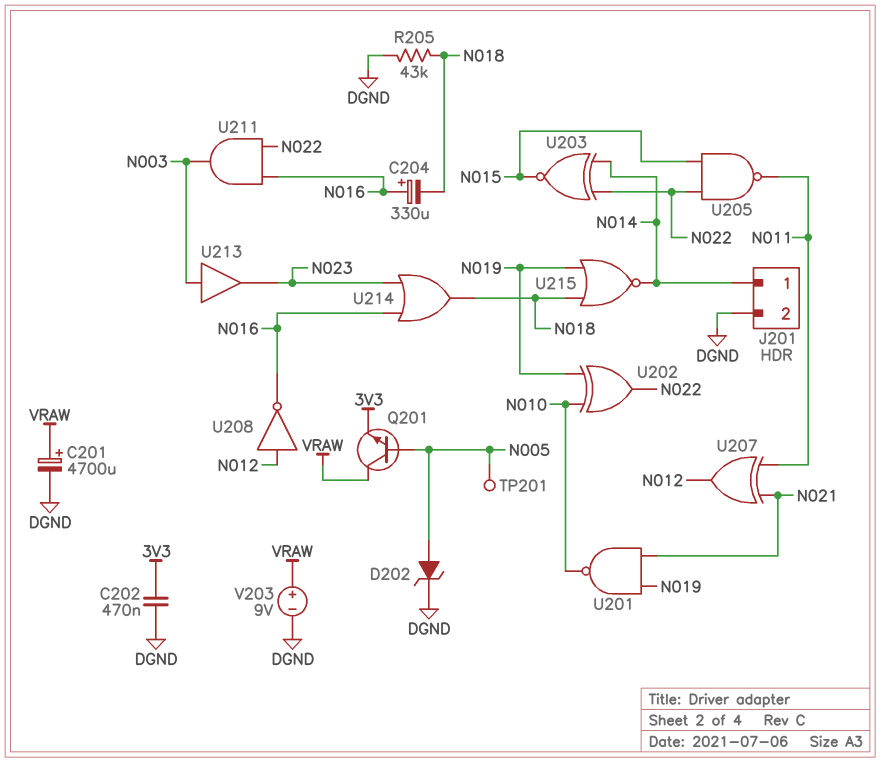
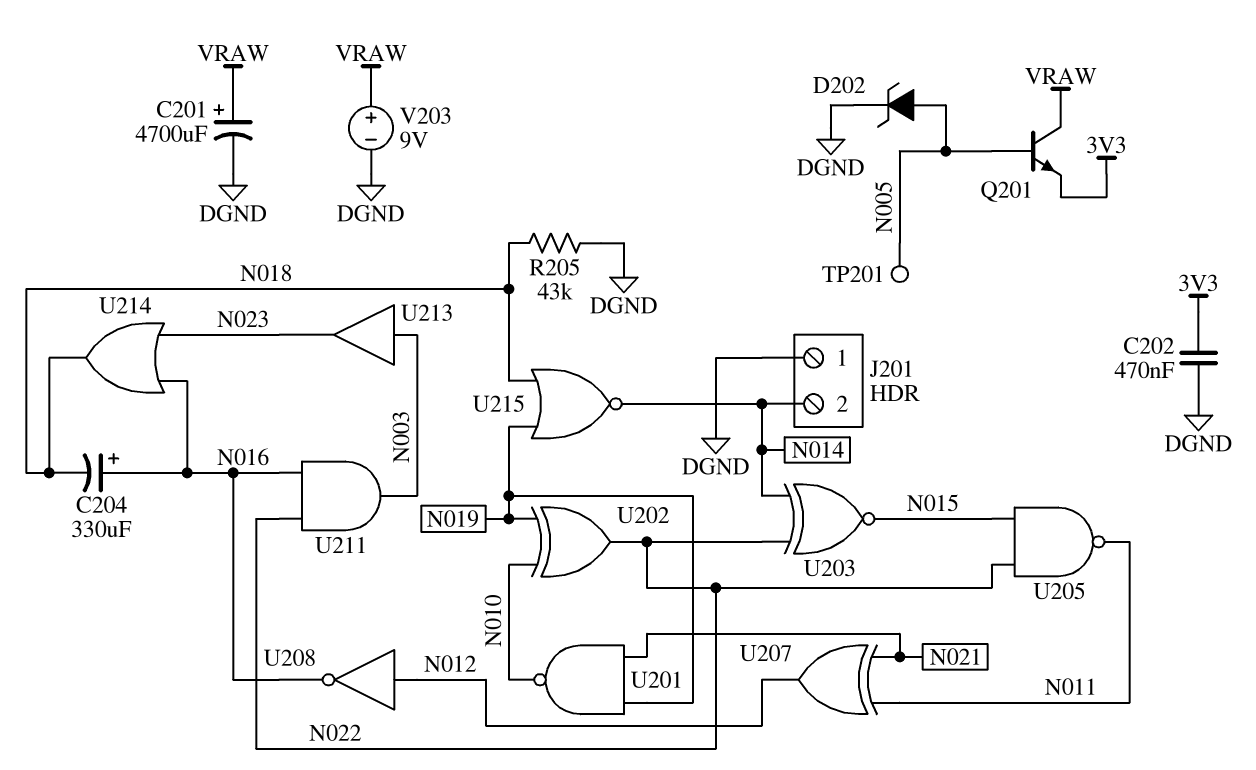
J201 pin 1: N014 -> DGND
J201 pin 2: DGND -> N014

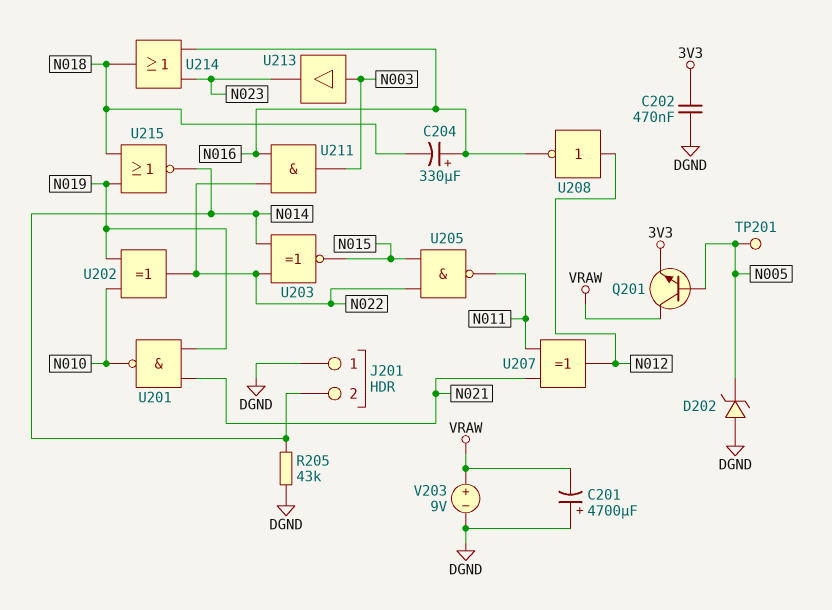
C201: 4700uF (plus VRAW, minus DGND) -> 4700uF (plus DGND, minus VRAW)
D202: zener (A N005, K DGND) -> zener (A DGND, K N005)
R205: 43k (DGND, N018) -> 43k (DGND, N014)

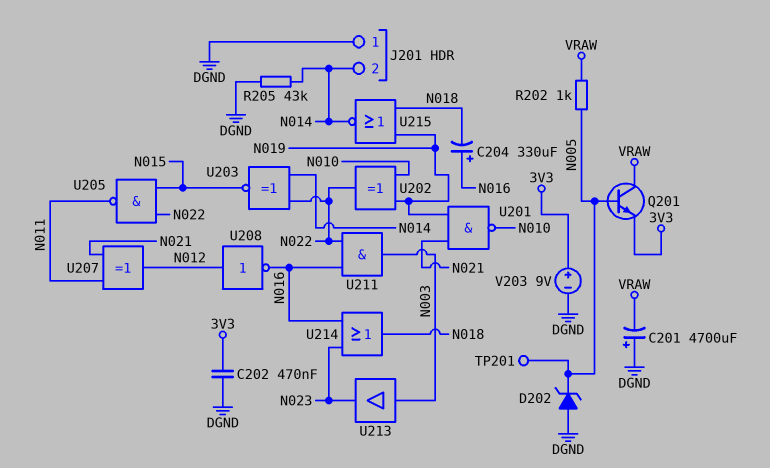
R202: none -> 1k (N005, VRAW)
V203: 9V (plus VRAW, minus DGND) -> 9V (plus 3V3, minus DGND)

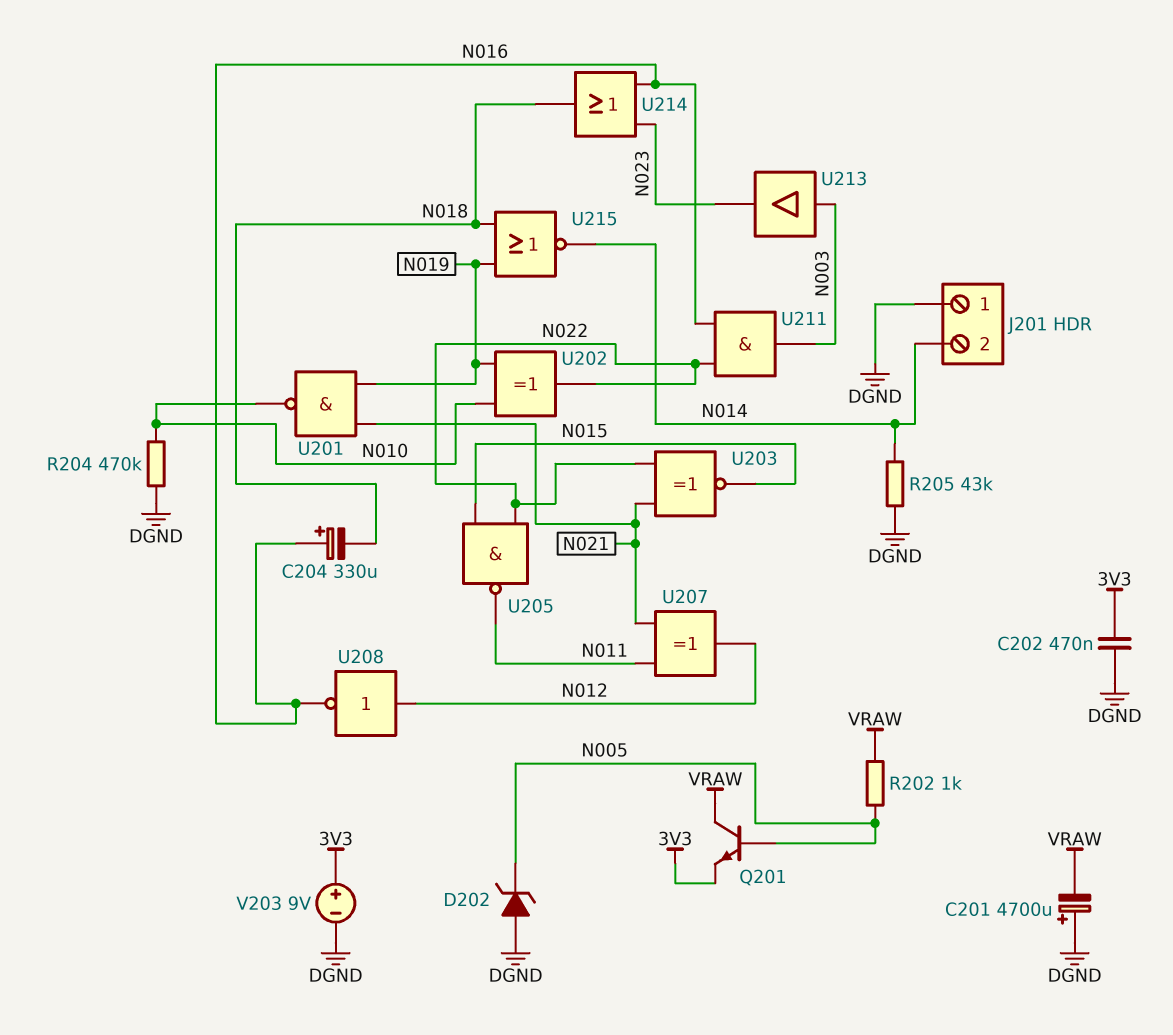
R204: none -> 470k (DGND, N010)
TP201: test point (N005) -> none
U203: XNOR (in N014, in N022, out N015) -> XNOR (in N021, in N022, out N015)

